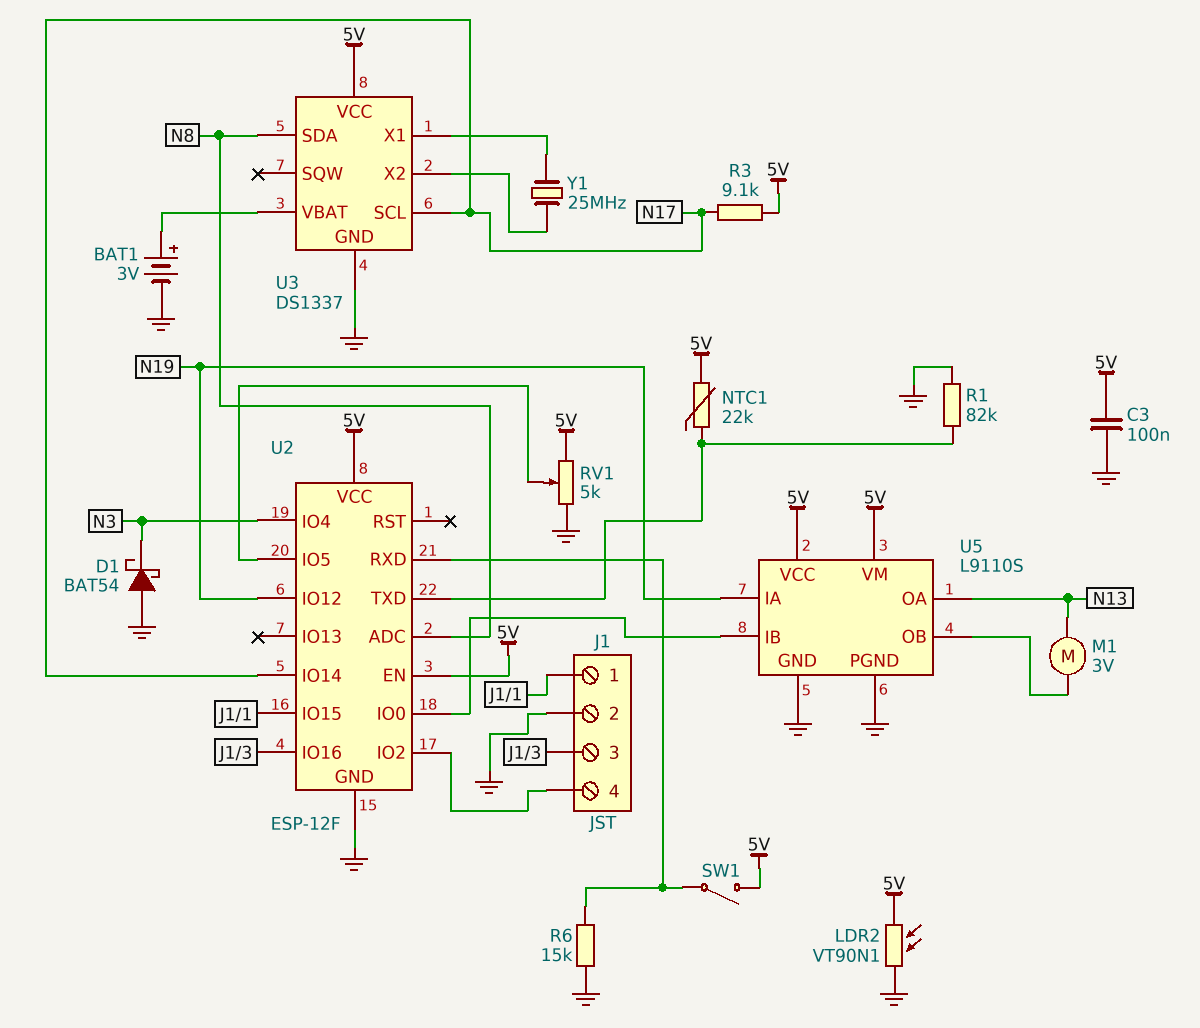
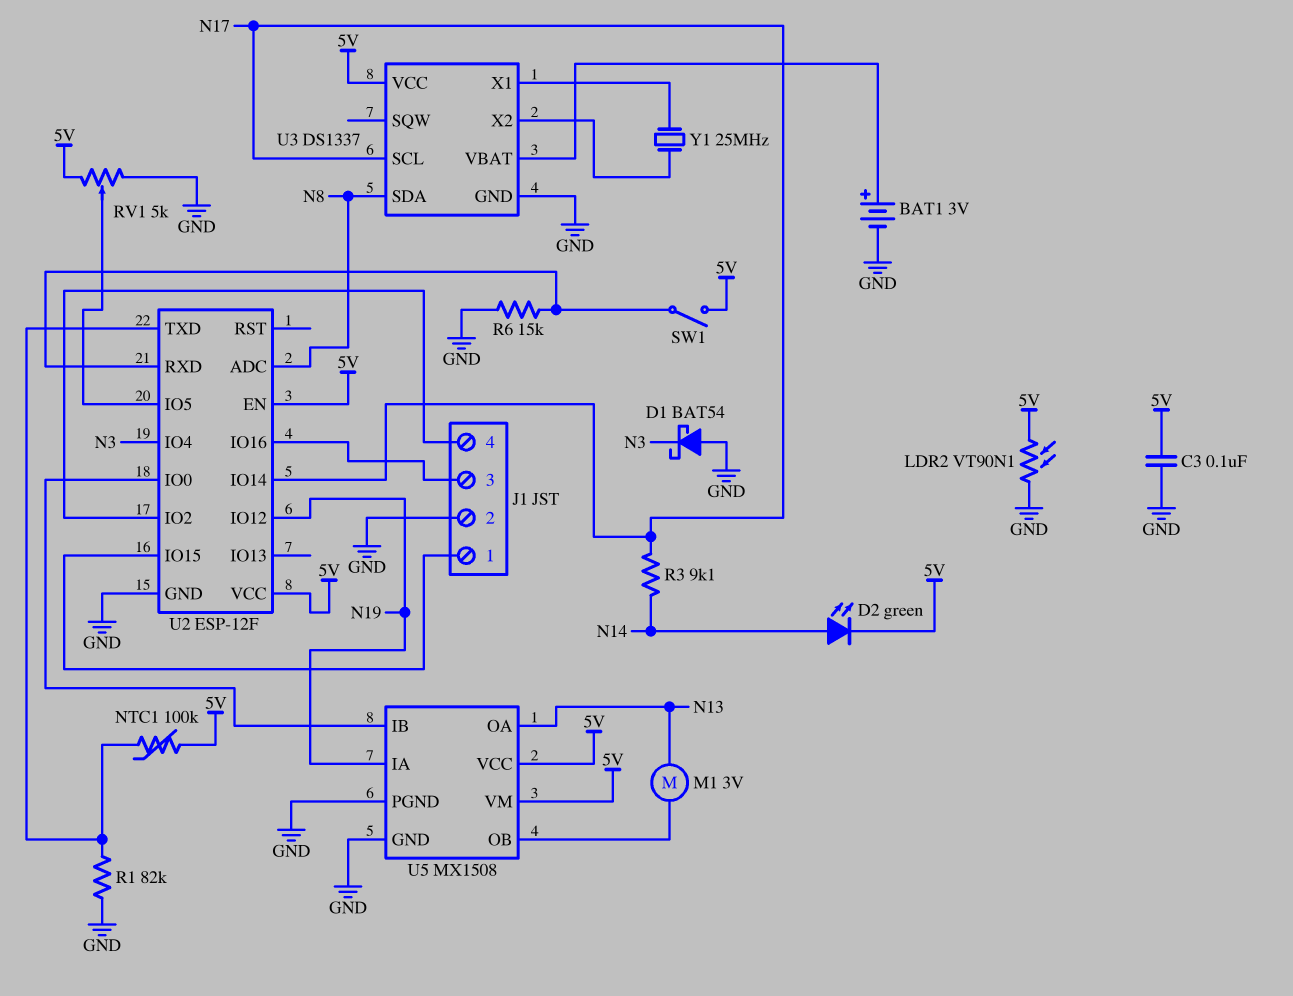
D2: none -> LED green (A N14, K 5V)
NTC1: 22k (5V, U2/TXD) -> 100k (5V, U2/TXD)
R3: 9.1k (5V, N17) -> 9.1k (N14, N17)
U5: L9110S -> MX1508

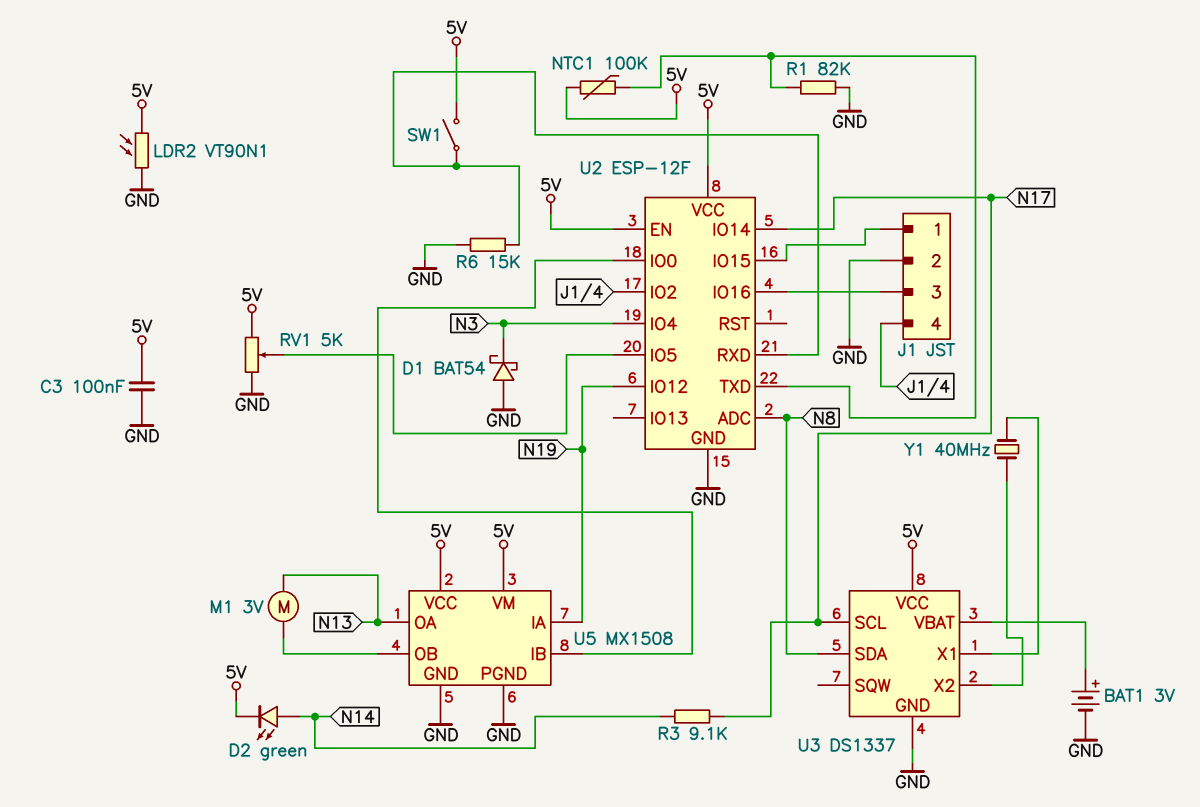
Y1: 25MHz (U3/X1, U3/X2) -> 40MHz (U3/X1, U3/X2)

